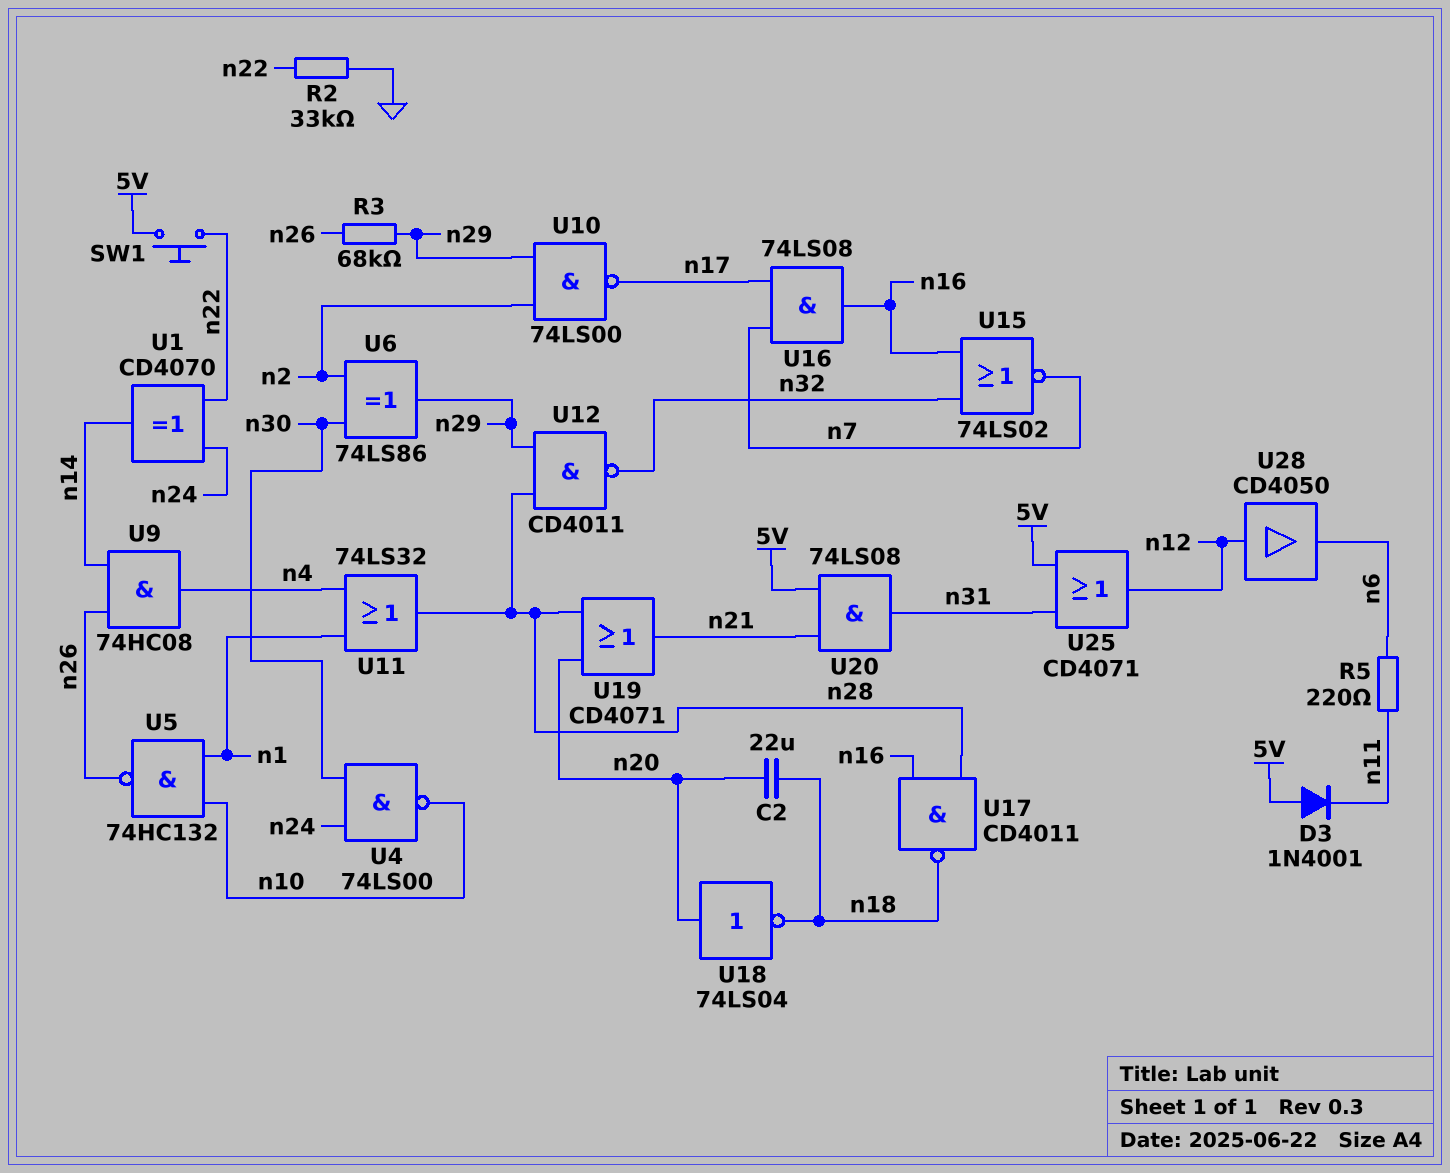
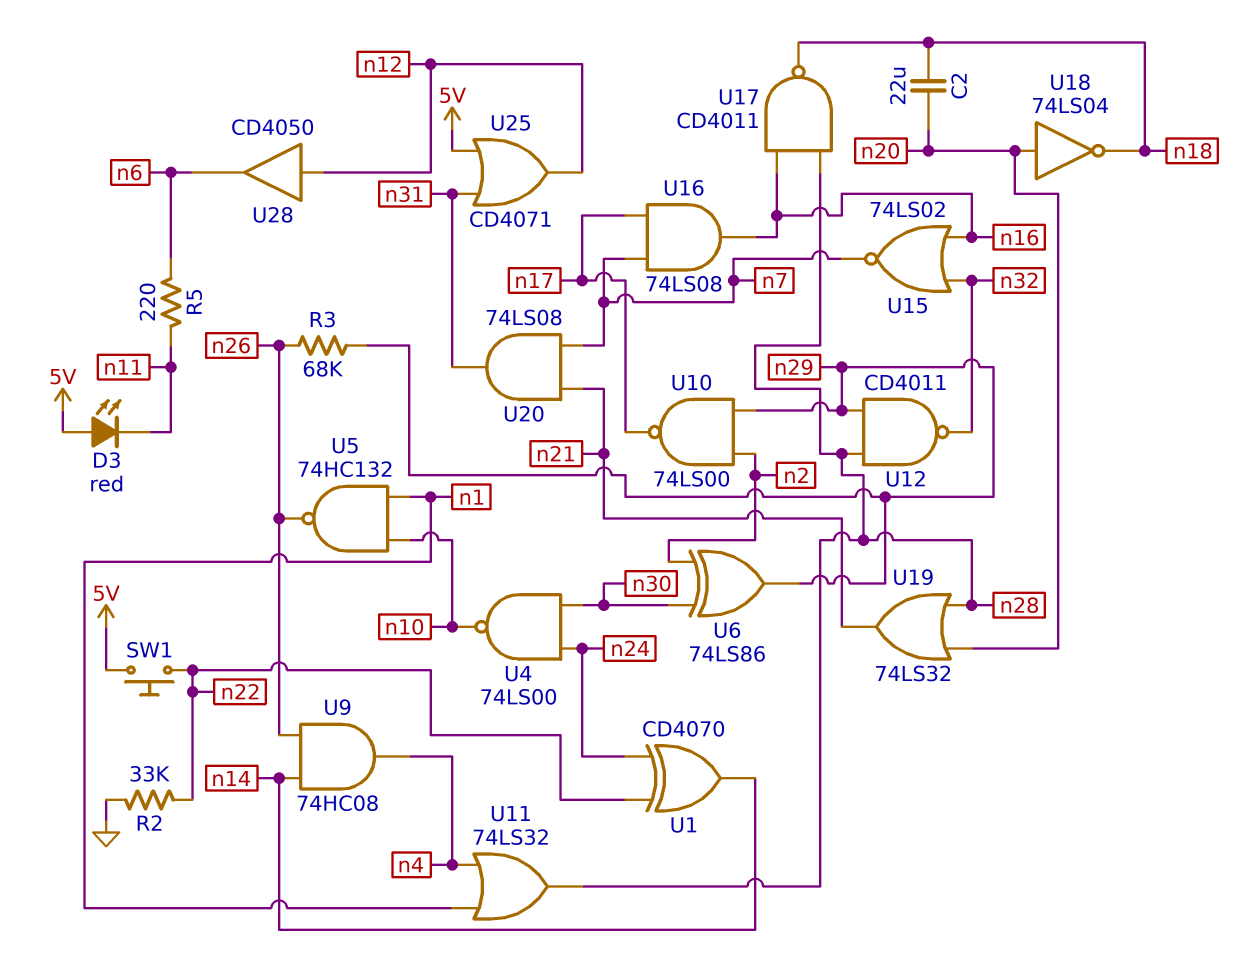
D3: diode 1N4001 (A 5V, K n11) -> LED red (A 5V, K n11)
U19: OR CD4071 (in n20, in n28, out n21) -> OR 74LS32 (in n20, in n28, out n21)
U20: AND 74LS08 (in 5V, in n21, out n31) -> AND 74LS08 (in n7, in n21, out n31)

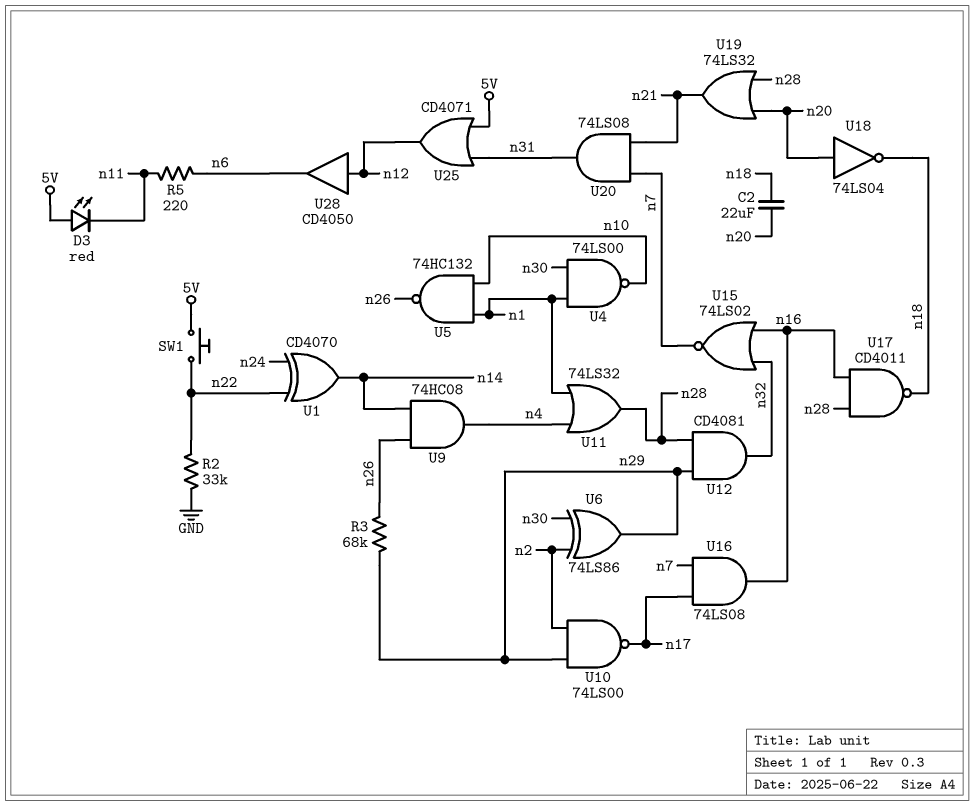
U4: NAND 74LS00 (in n24, in n30, out n10) -> NAND 74LS00 (in n1, in n30, out n10)
U12: NAND CD4011 (in n28, in n29, out n32) -> AND CD4081 (in n28, in n29, out n32)

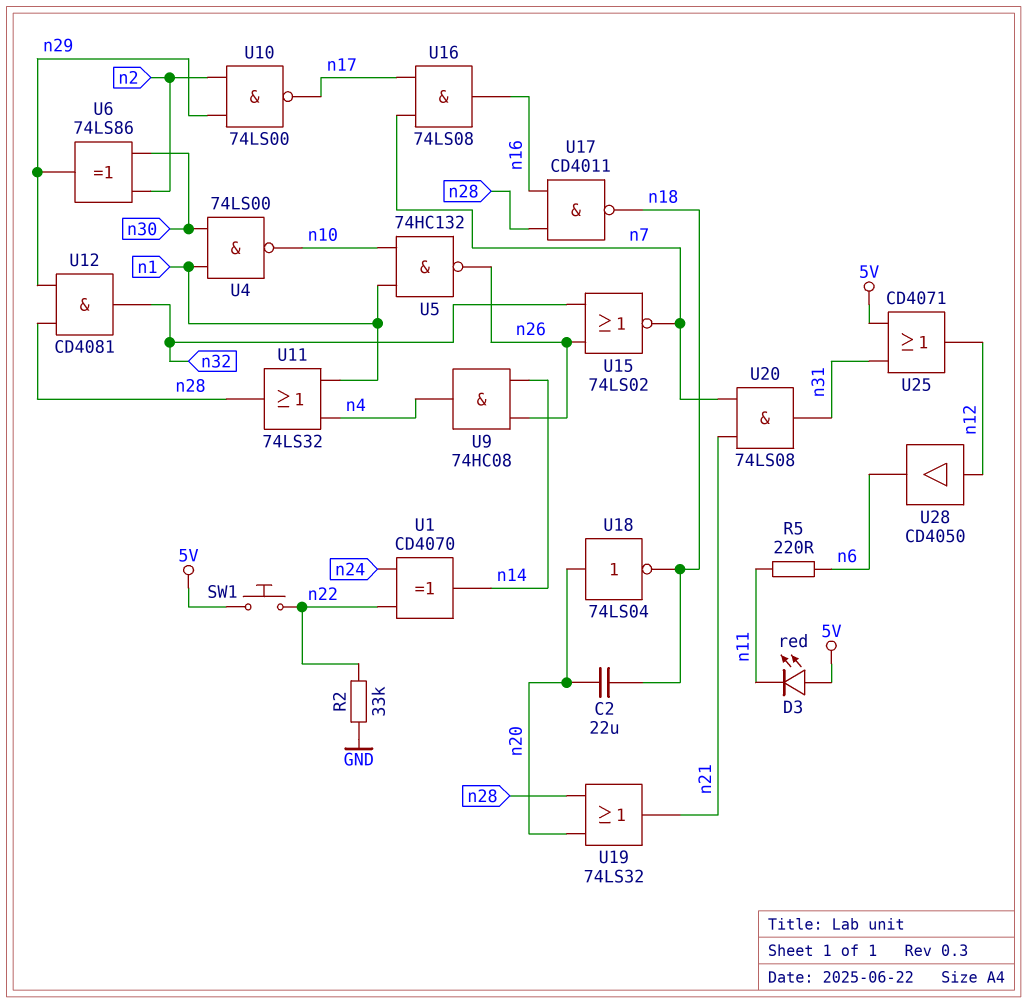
R3: 68k (n26, n29) -> none
U15: NOR 74LS02 (in n16, in n32, out n7) -> NOR 74LS02 (in n26, in n32, out n7)

